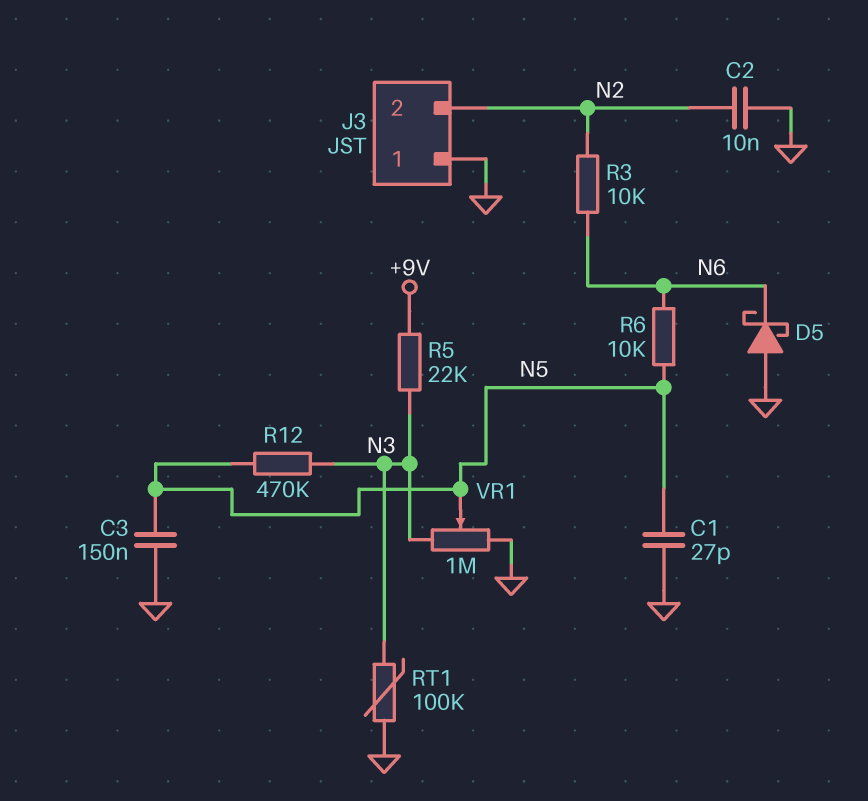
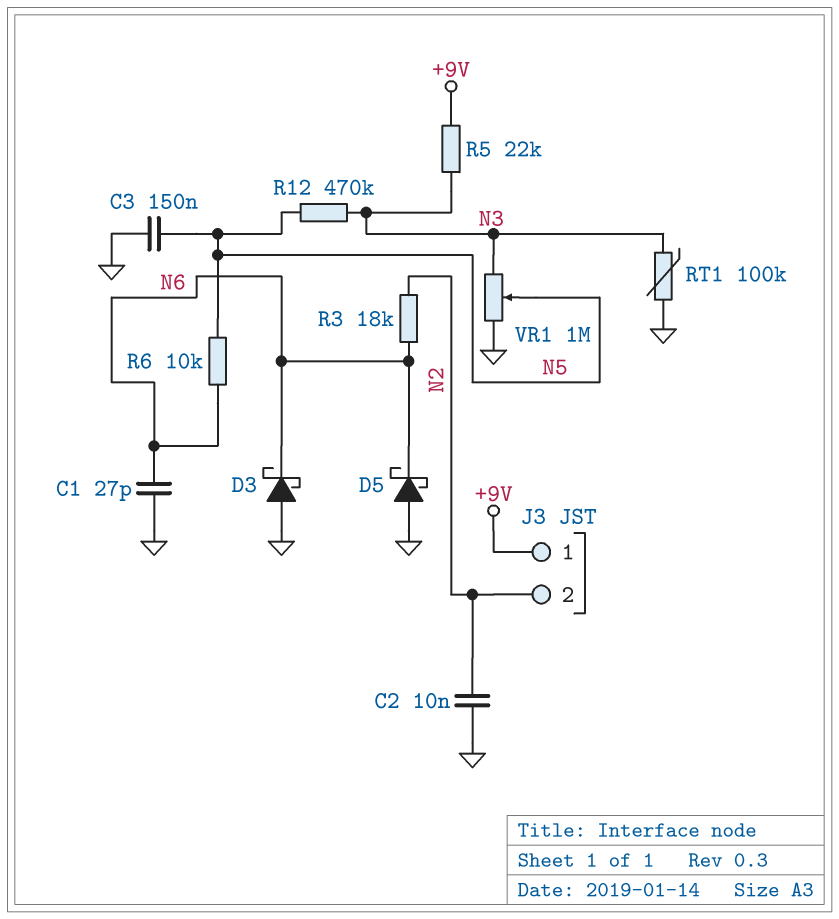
C1: 27pF (GND, N5) -> 27pF (GND, N6)
D3: none -> schottky (A GND, K N6)
J3 pin 1: GND -> +9V
R3: 10k (N2, N6) -> 18k (N2, N6)

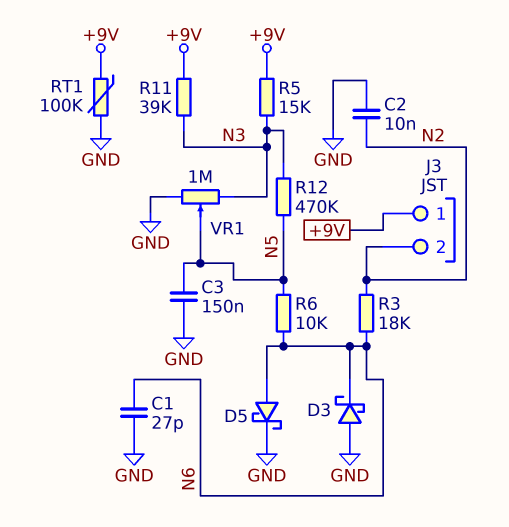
D5: schottky (A GND, K N6) -> schottky (A N6, K GND)
R5: 22k (+9V, N3) -> 15k (+9V, N3)
R11: none -> 39k (+9V, N3)
RT1: 100k (GND, N3) -> 100k (+9V, GND)

